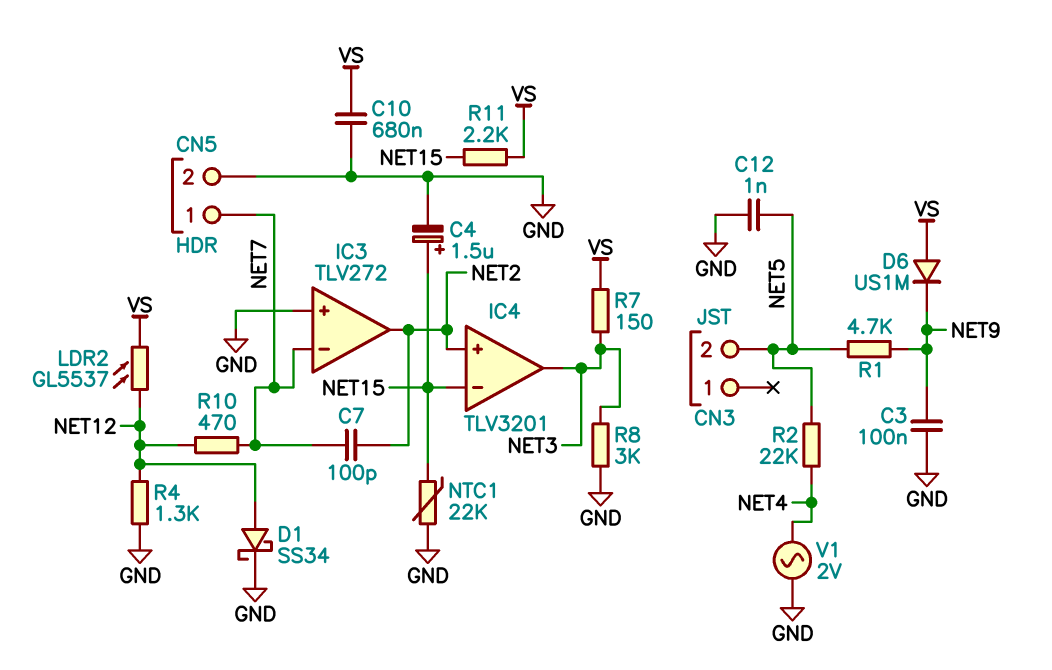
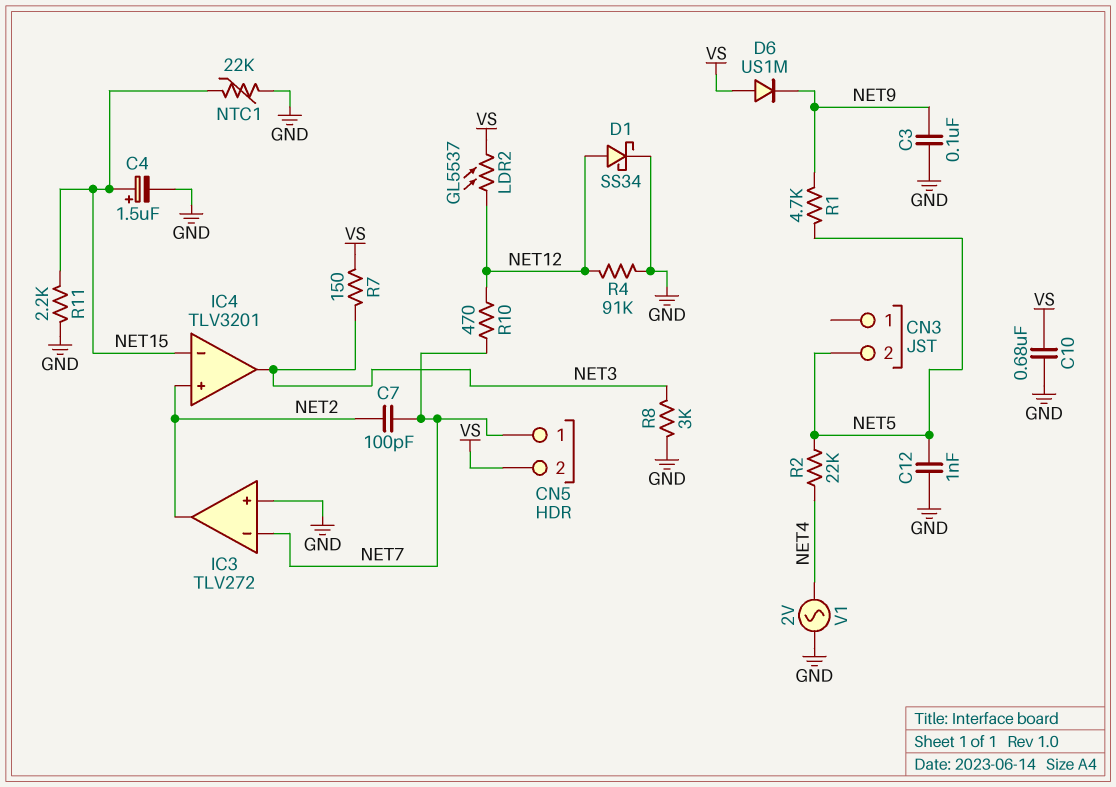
CN5 pin 2: GND -> VS
R4: 1.3k (GND, NET12) -> 91k (GND, NET12)
R11: 2.2k (NET15, VS) -> 2.2k (GND, NET15)

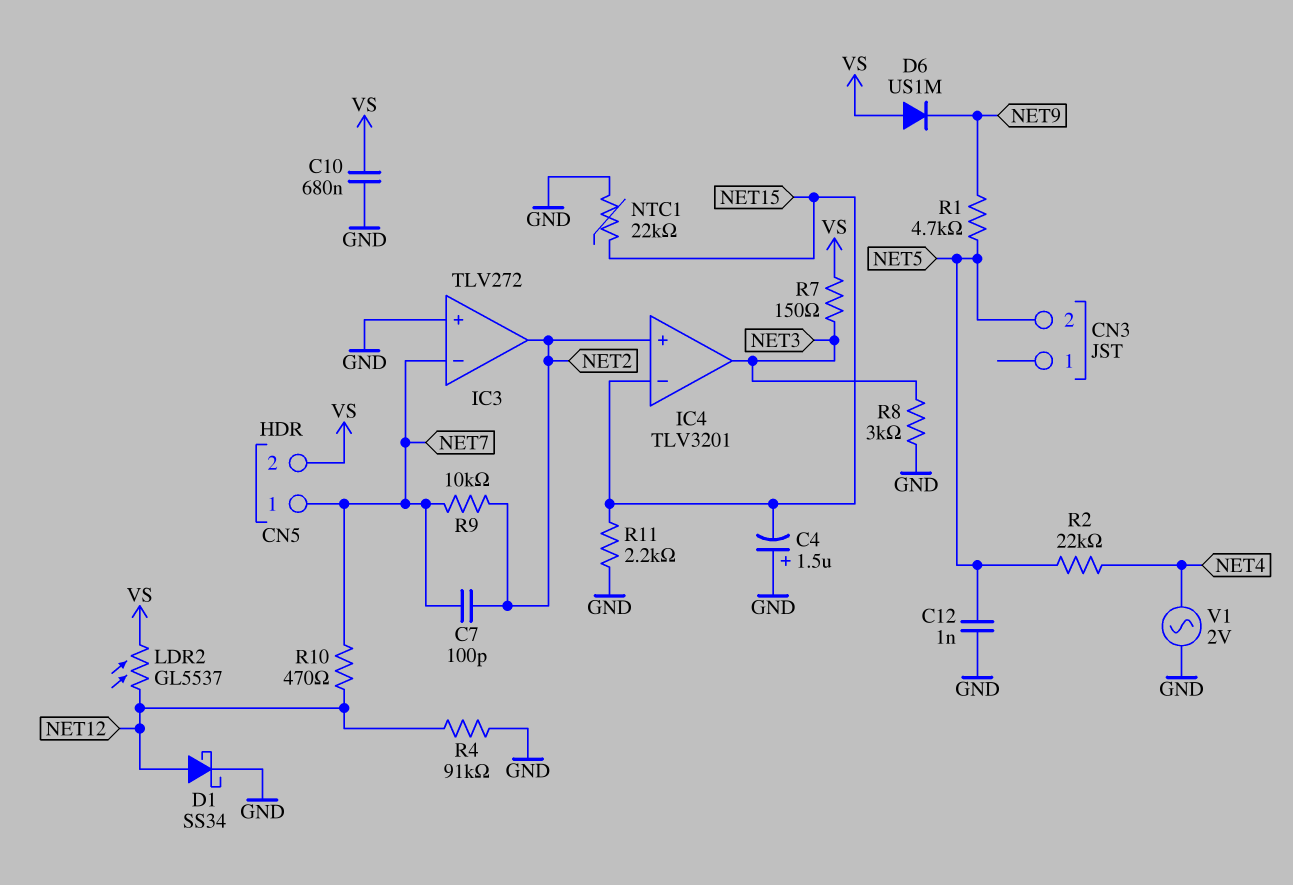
C3: 100nF (GND, NET9) -> none
C4: 1.5uF (plus NET15, minus GND) -> 1.5uF (plus GND, minus NET15)
R9: none -> 10k (NET2, NET7)

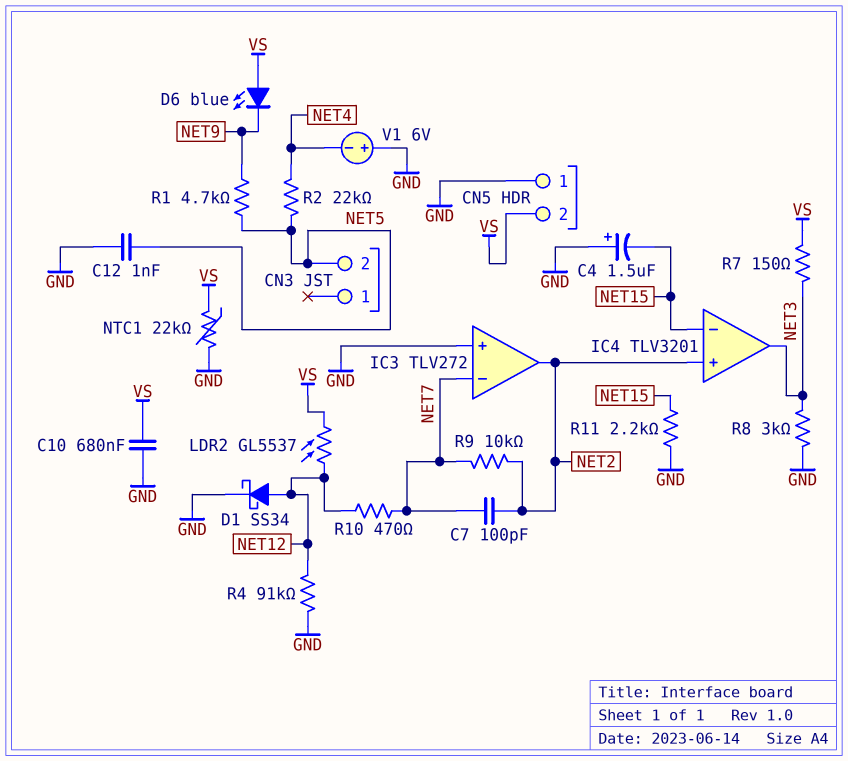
CN5 pin 1: NET7 -> GND
D6: diode US1M (A VS, K NET9) -> LED blue (A VS, K NET9)
NTC1: 22k (GND, NET15) -> 22k (GND, VS)
V1: AC 2V (GND, NET4) -> 6V (plus GND, minus NET4)

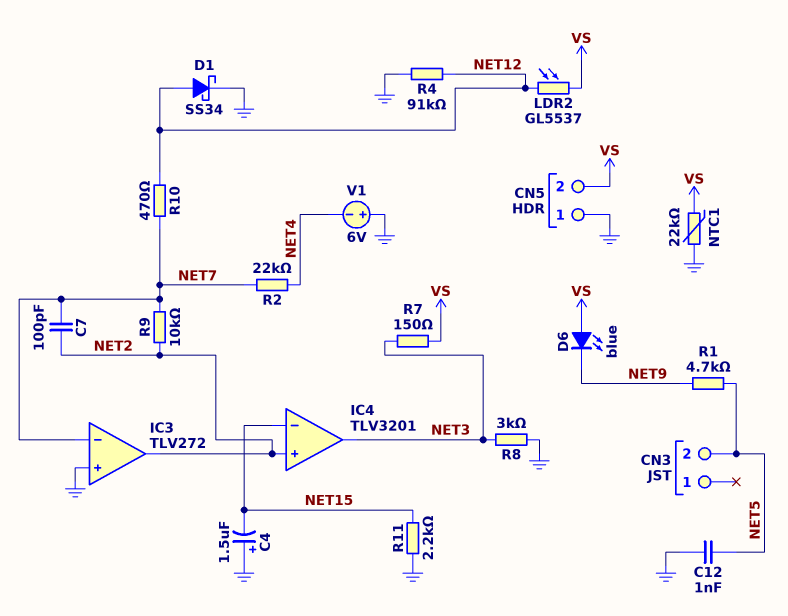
C10: 680nF (GND, VS) -> none
R2: 22k (NET4, NET5) -> 22k (NET4, NET7)

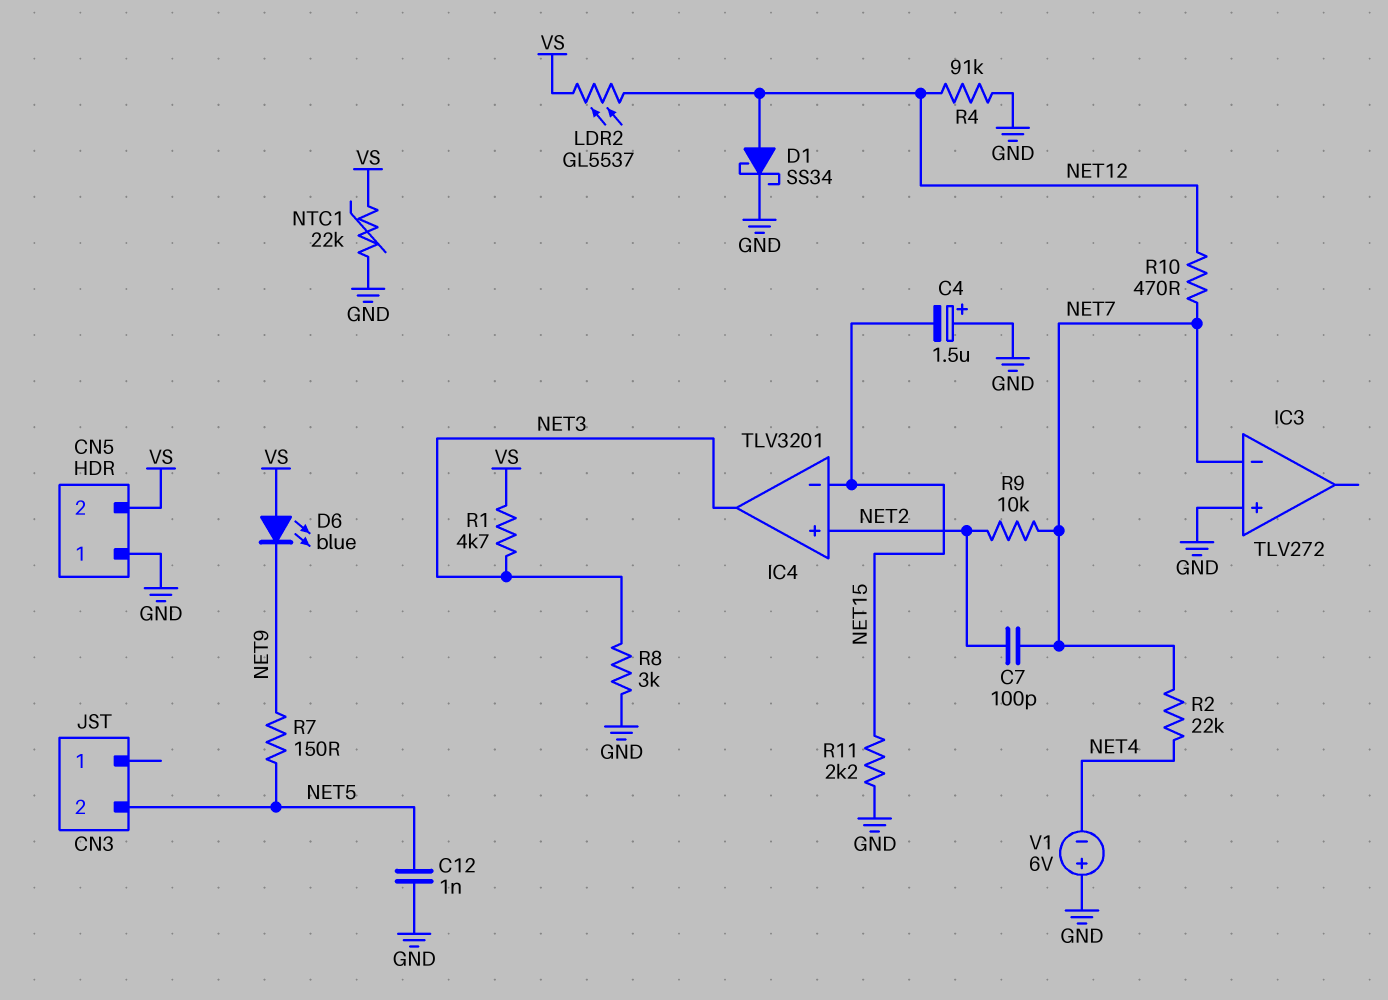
IC3 pin out: NET2 -> none
R1: 4.7k (NET5, NET9) -> 4.7k (NET3, VS)
R7: 150 (NET3, VS) -> 150 (NET5, NET9)

